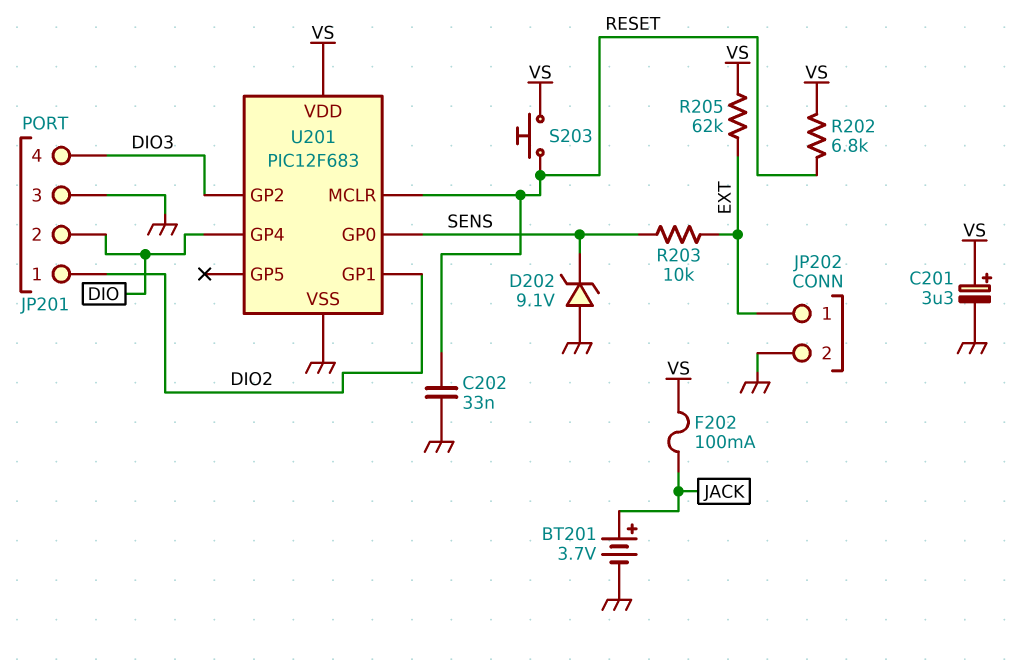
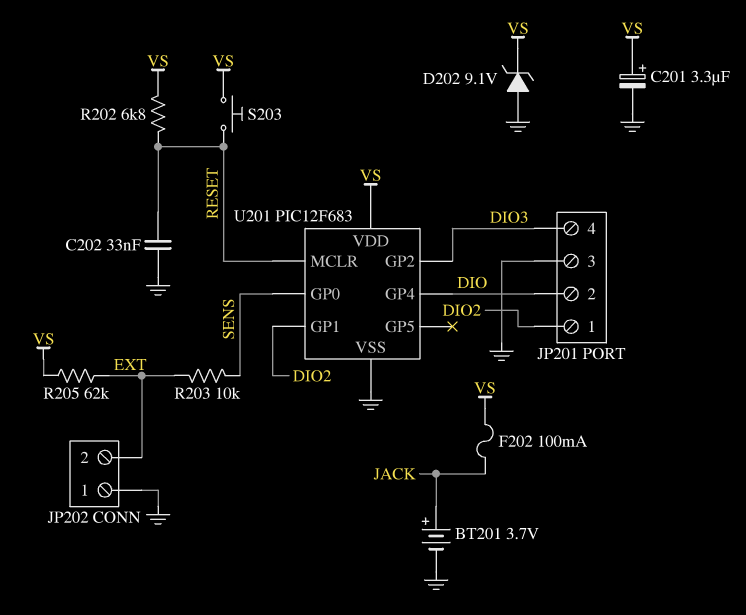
D202: zener 9.1V (A GND, K SENS) -> zener 9.1V (A GND, K VS)
JP202 pin 1: EXT -> GND
JP202 pin 2: GND -> EXT

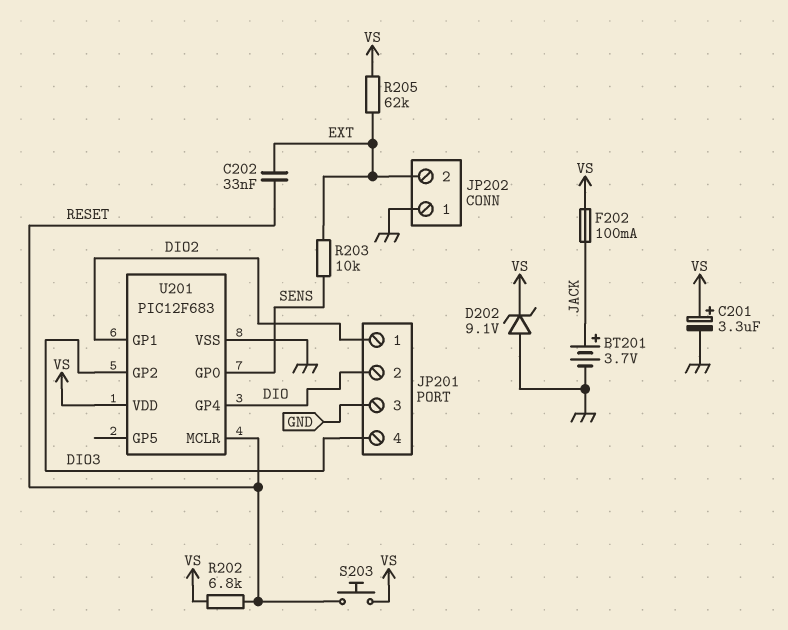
C202: 33nF (GND, RESET) -> 33nF (EXT, RESET)

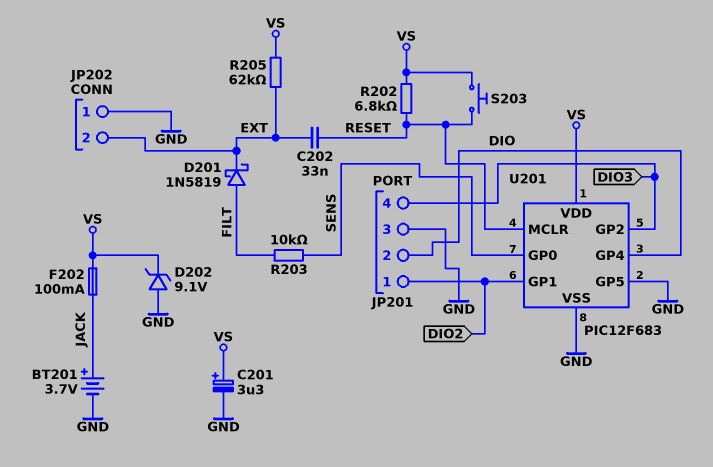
D201: none -> schottky 1N5819 (A FILT, K EXT)
R203: 10k (EXT, SENS) -> 10k (FILT, SENS)
U201 pin GP5: none -> GND

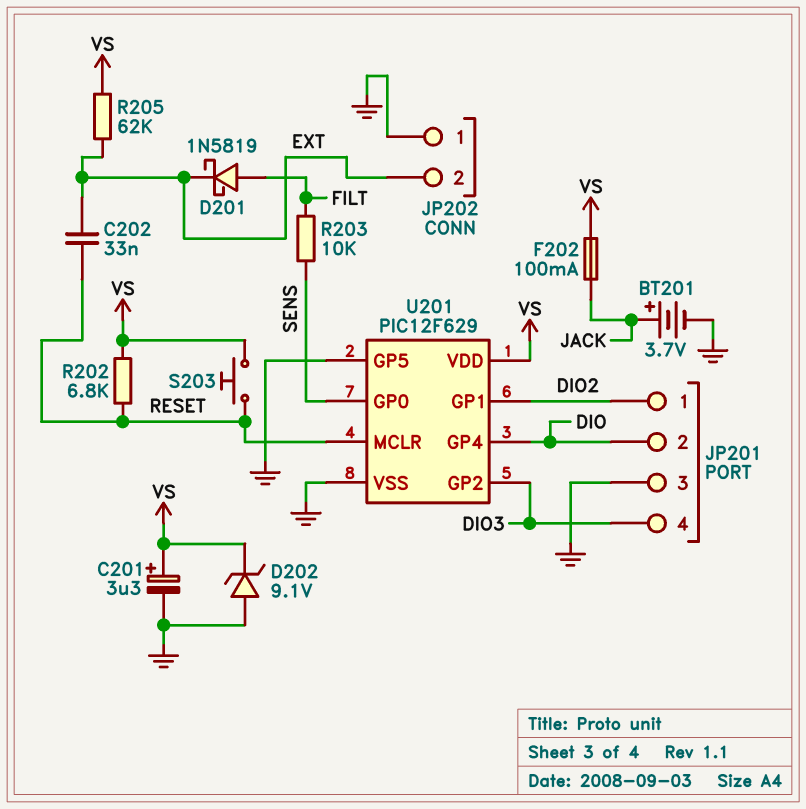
U201: PIC12F683 -> PIC12F629

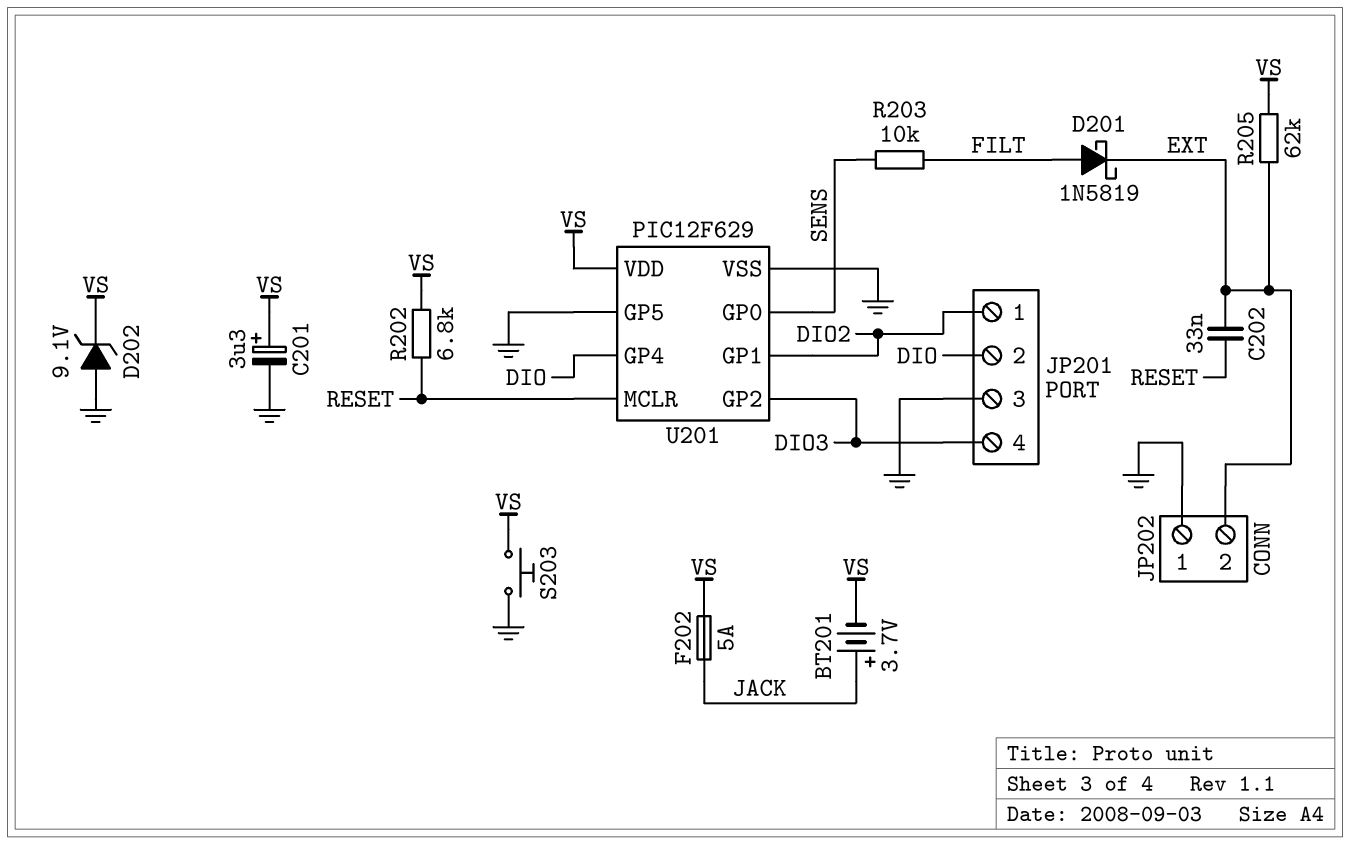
BT201: 3.7V (plus JACK, minus GND) -> 3.7V (plus JACK, minus VS)
F202: 100mA (JACK, VS) -> 5A (JACK, VS)
S203: button (RESET, VS) -> button (GND, VS)

